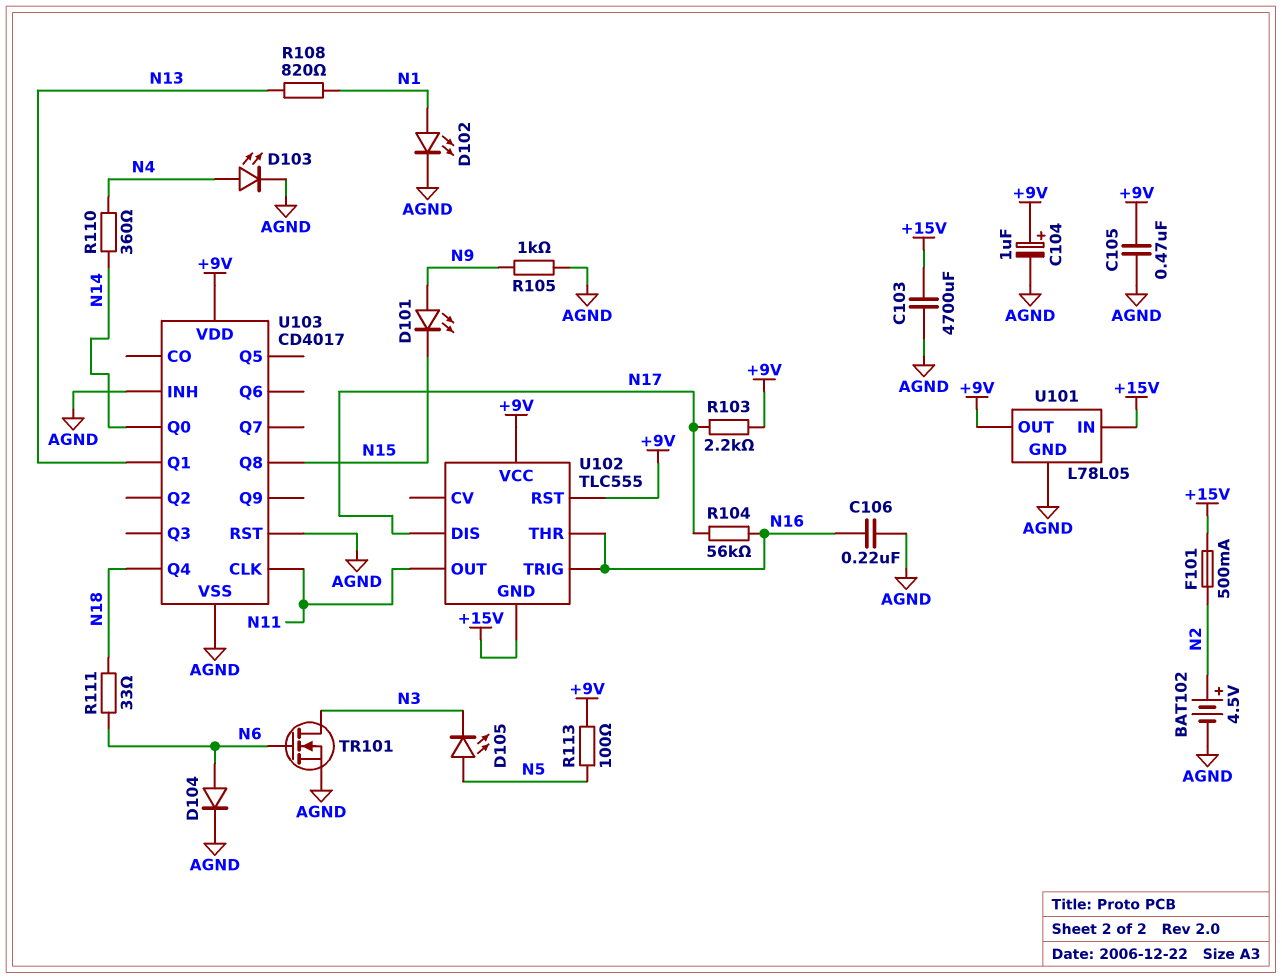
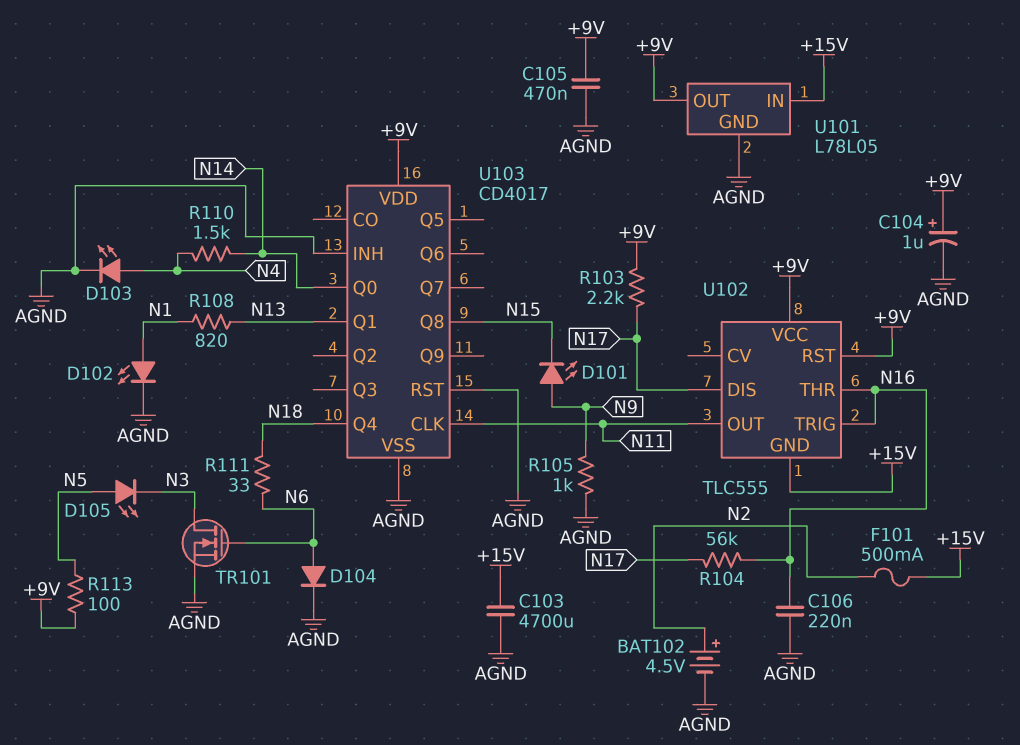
R110: 360 (N4, N14) -> 1.5k (N4, N14)

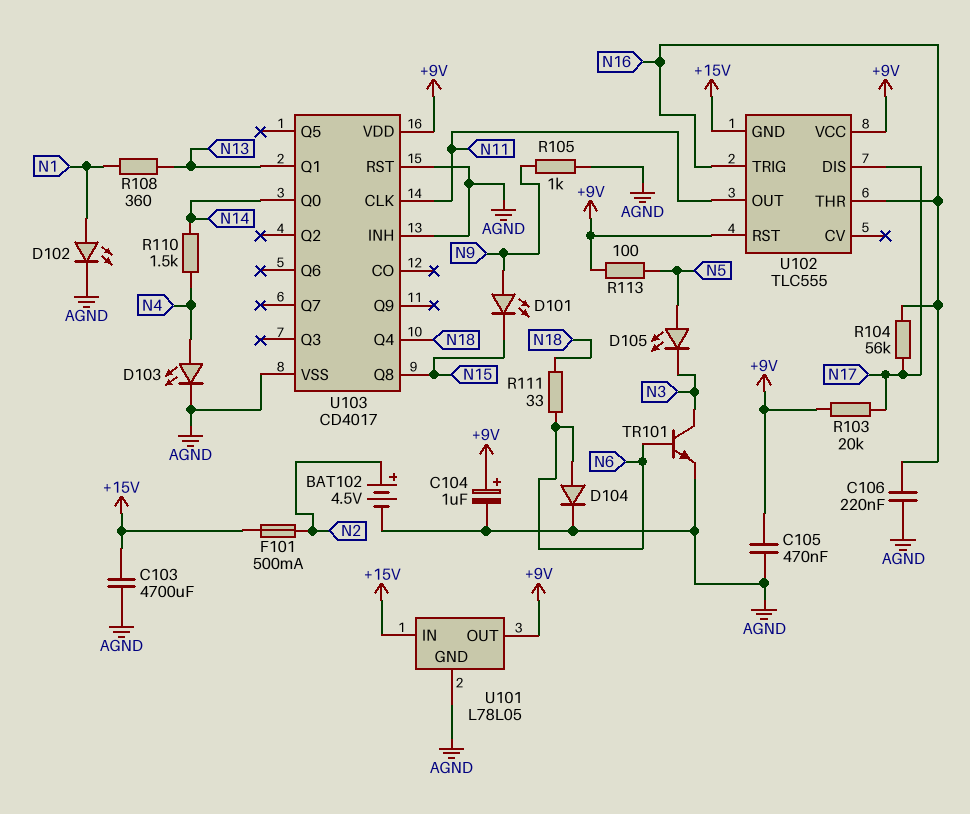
R103: 2.2k (+9V, N17) -> 20k (+9V, N17)
R108: 820 (N1, N13) -> 360 (N1, N13)
TR101: NMOS (G N6, D N3, S AGND) -> NPN (B N6, C N3, E AGND)

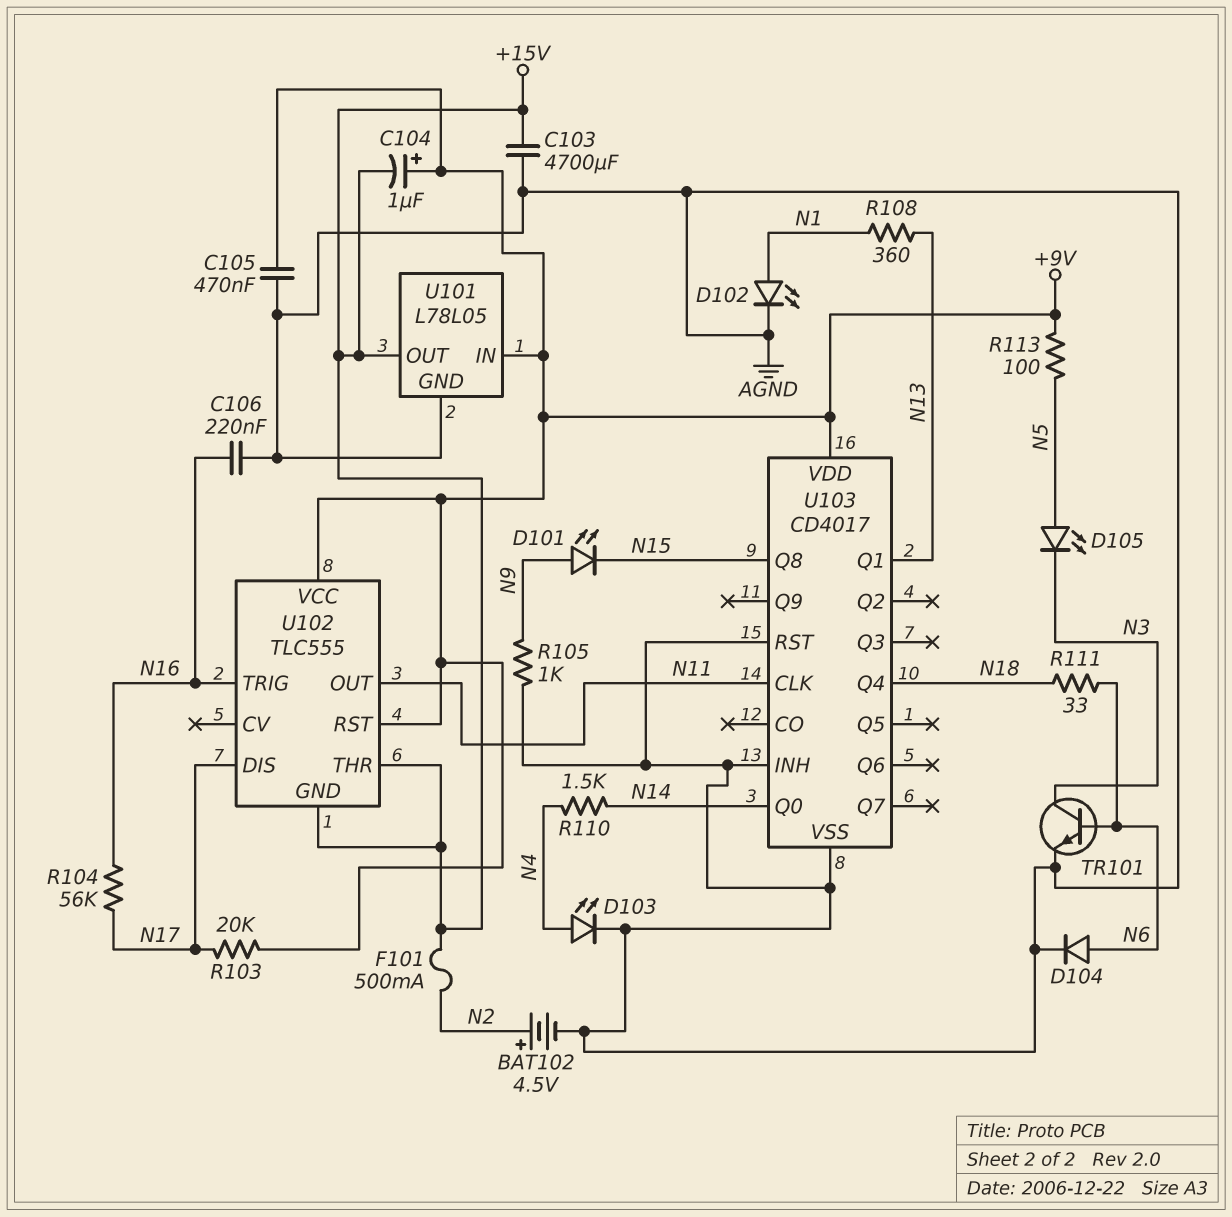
C104: 1uF (plus +9V, minus AGND) -> 1uF (plus +9V, minus +15V)
U101 pin IN: +15V -> +9V
U101 pin OUT: +9V -> +15V
U102 pin THR: N16 -> +15V

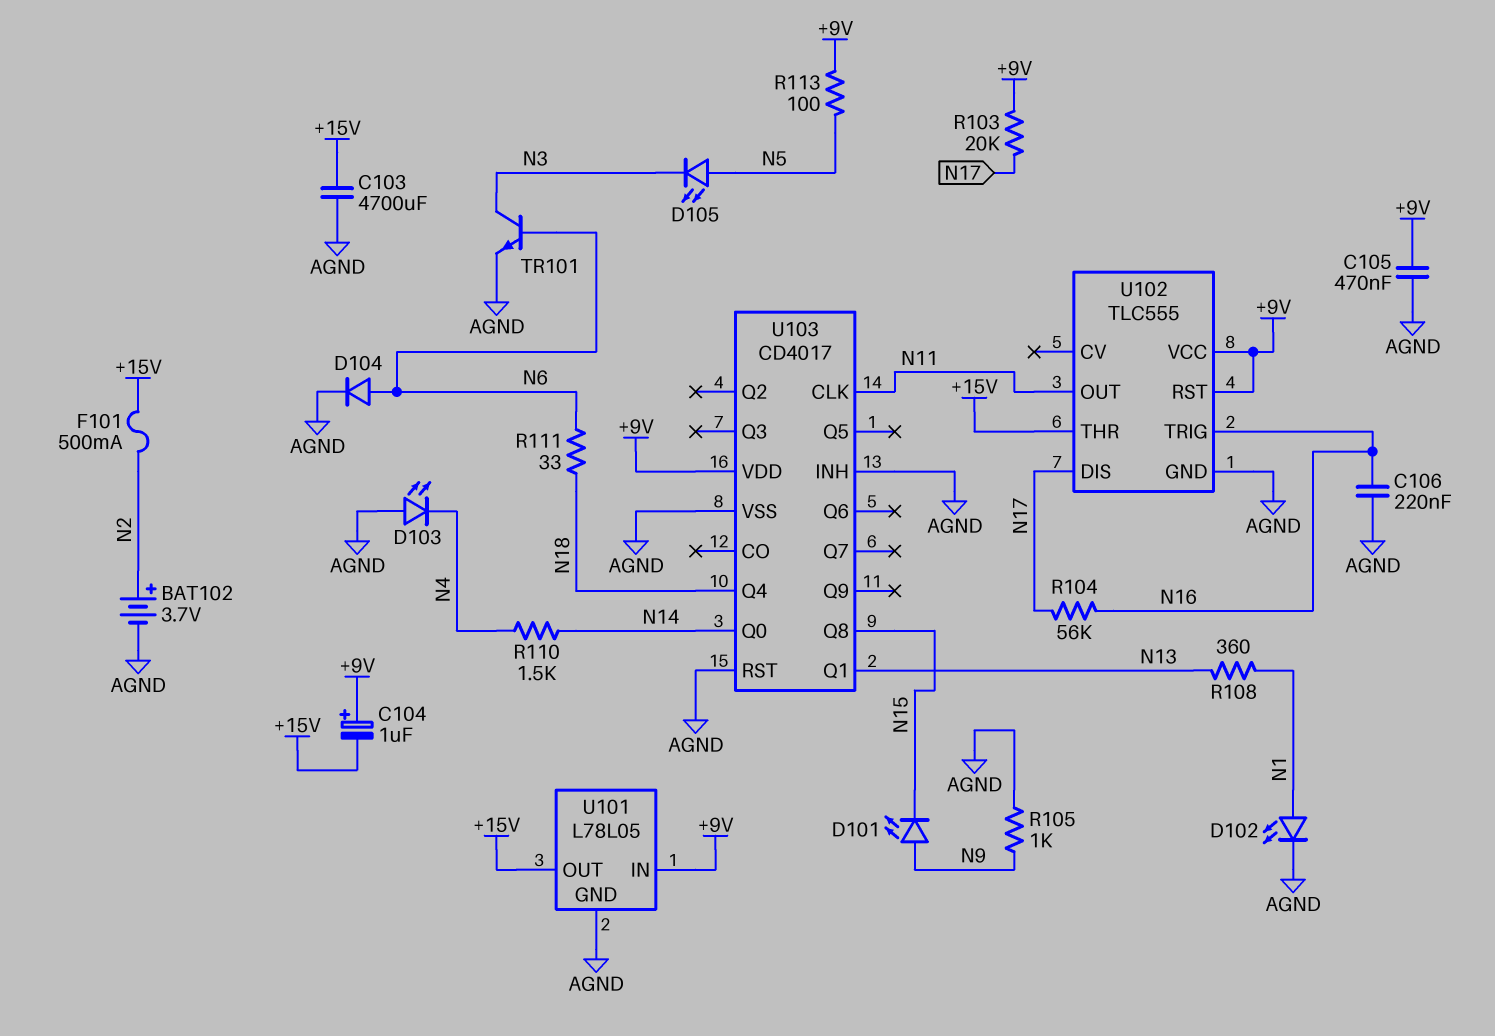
BAT102: 4.5V (plus N2, minus AGND) -> 3.7V (plus N2, minus AGND)
D103: LED (A N4, K AGND) -> LED (A AGND, K N4)
U102 pin GND: +15V -> AGND

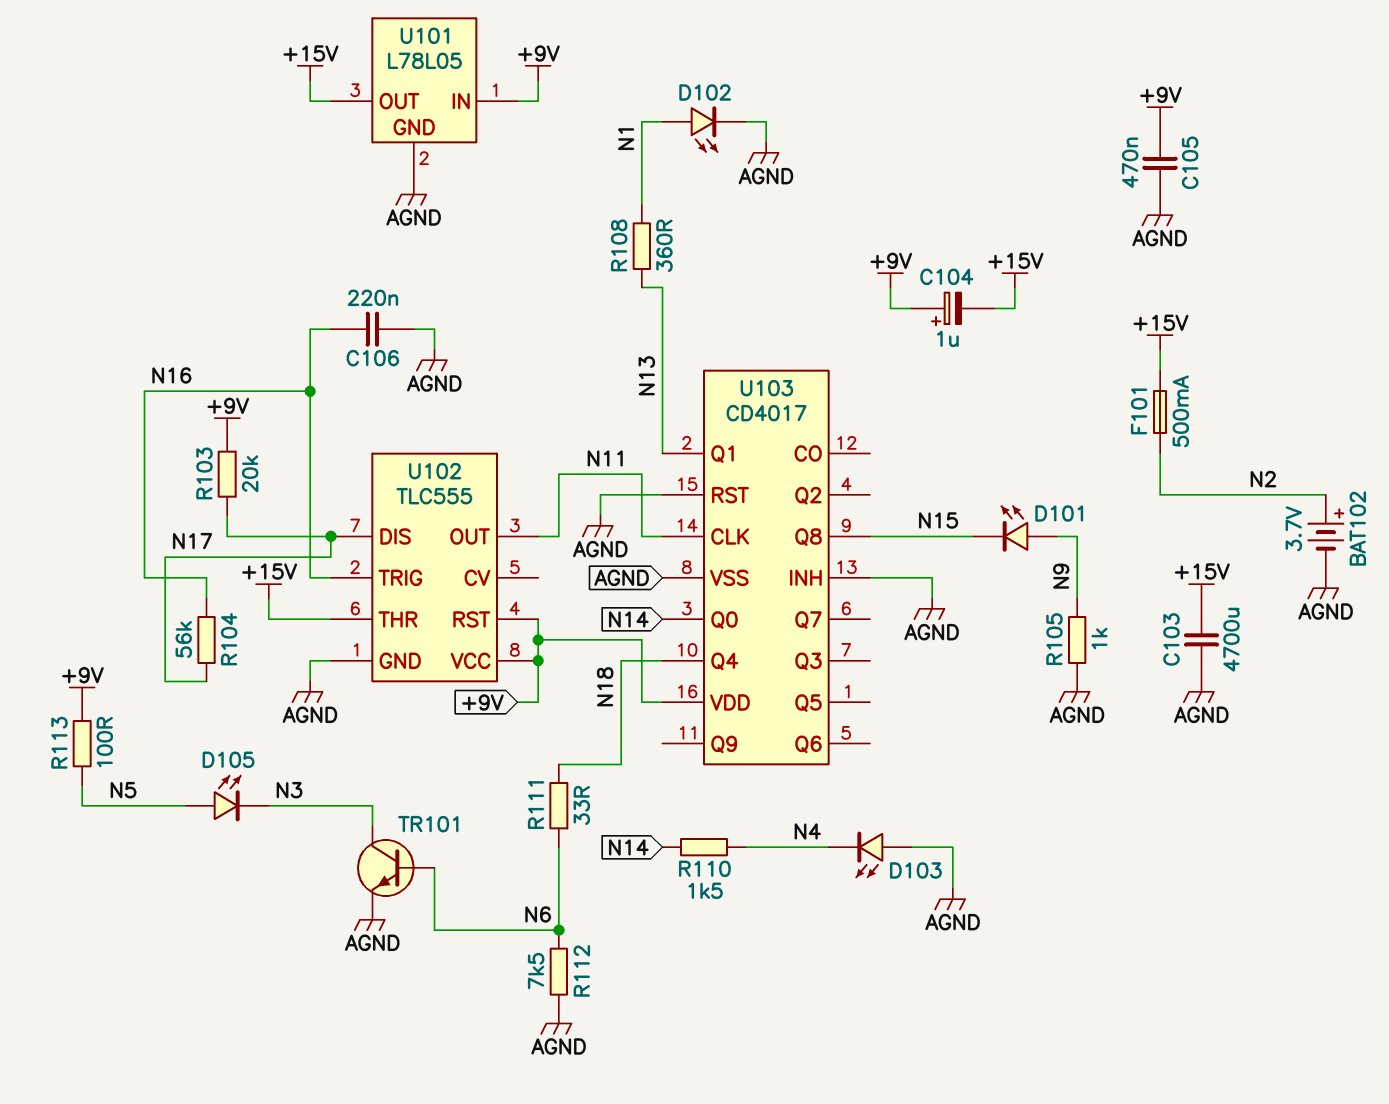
D104: diode (A N6, K AGND) -> none
R112: none -> 7.5k (AGND, N6)

